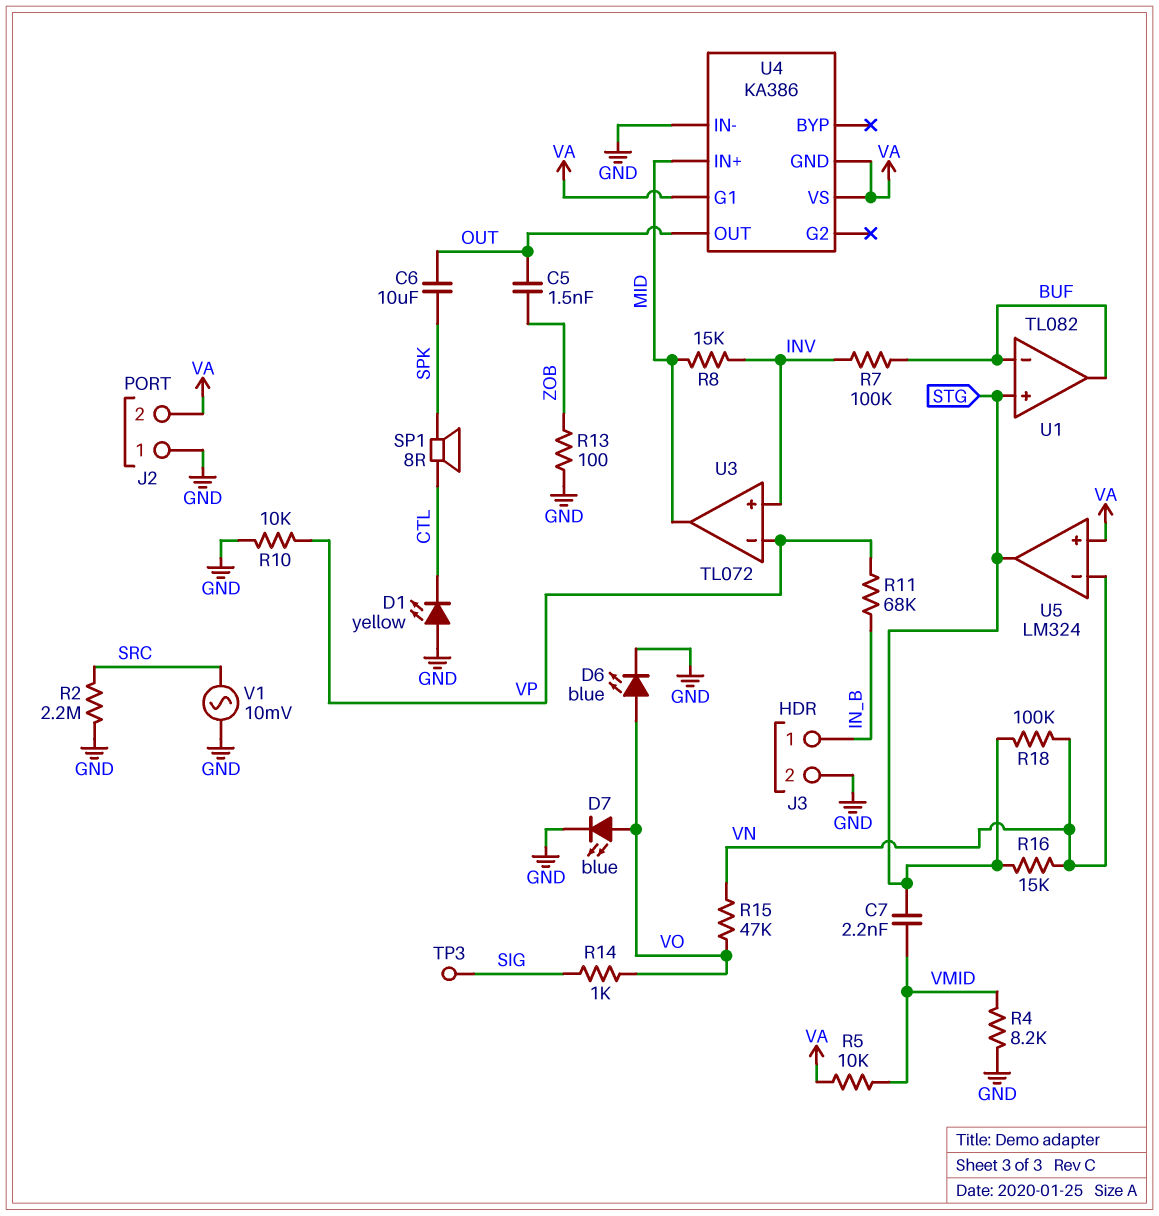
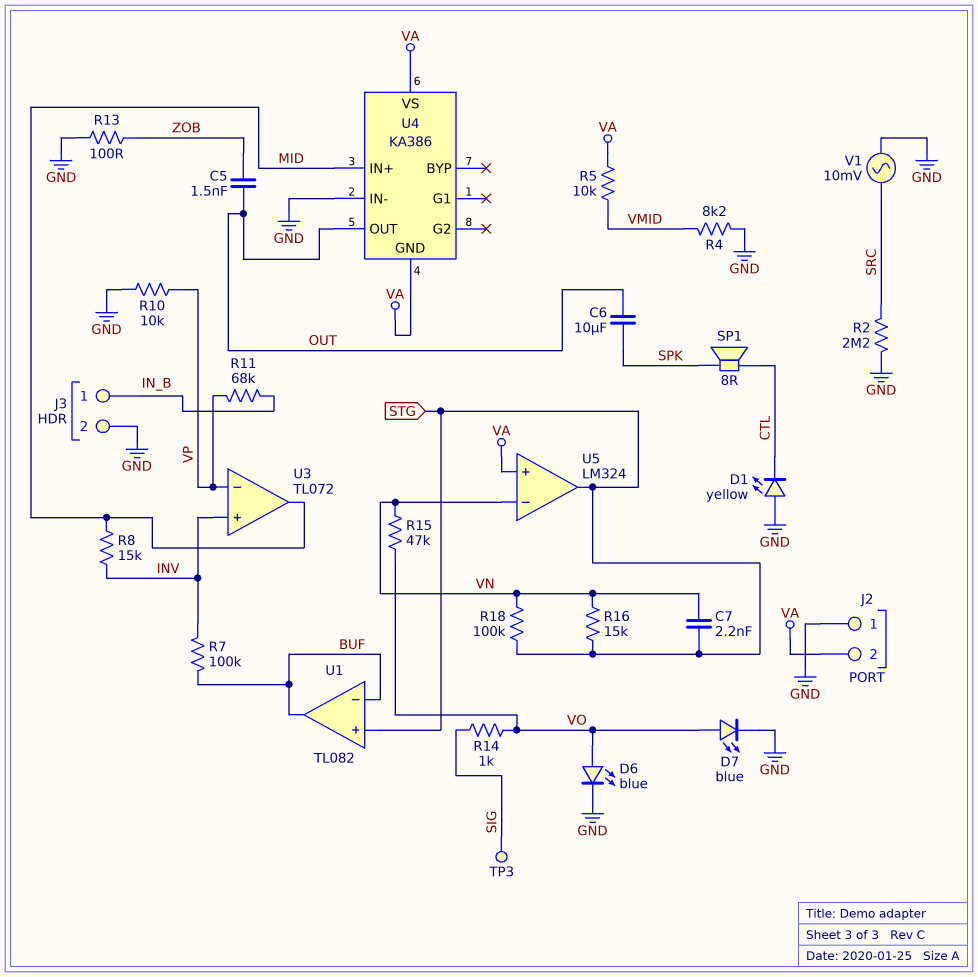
C7: 2.2nF (STG, VMID) -> 2.2nF (STG, VN)
U4 pin G1: VA -> none

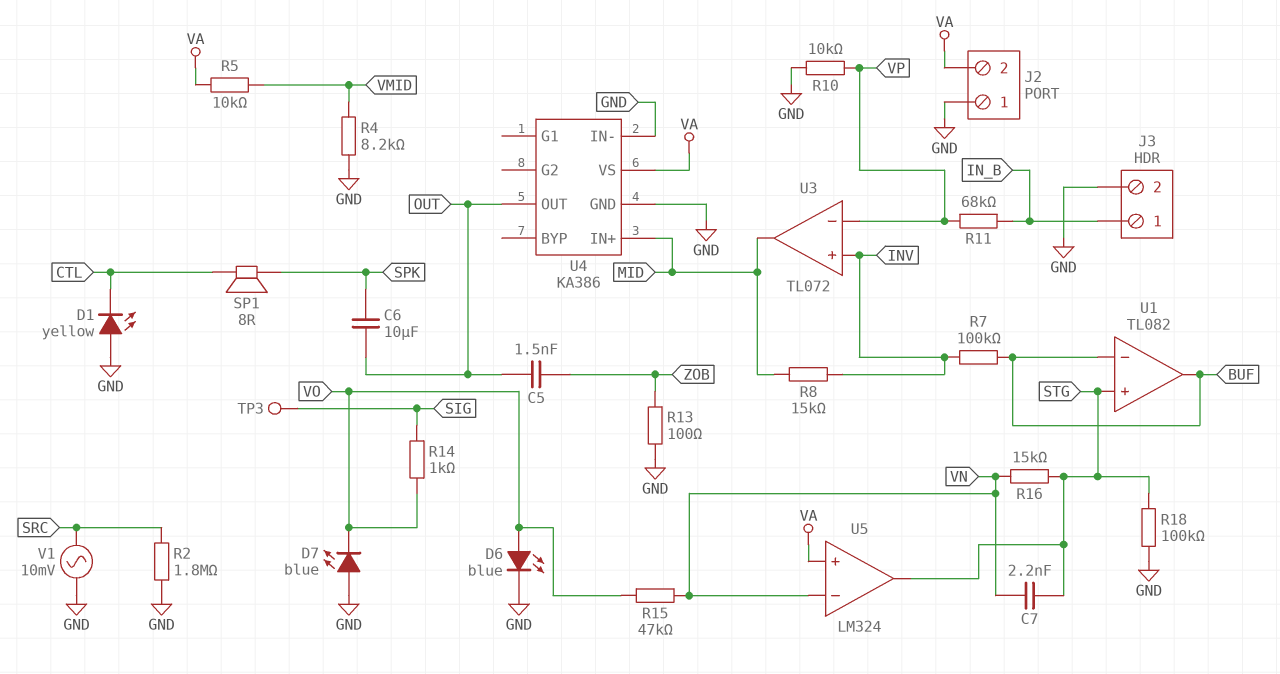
D7: LED blue (A VO, K GND) -> LED blue (A GND, K VO)
R2: 2.2M (GND, SRC) -> 1.8M (GND, SRC)
R18: 100k (STG, VN) -> 100k (GND, STG)
U4 pin GND: VA -> GND

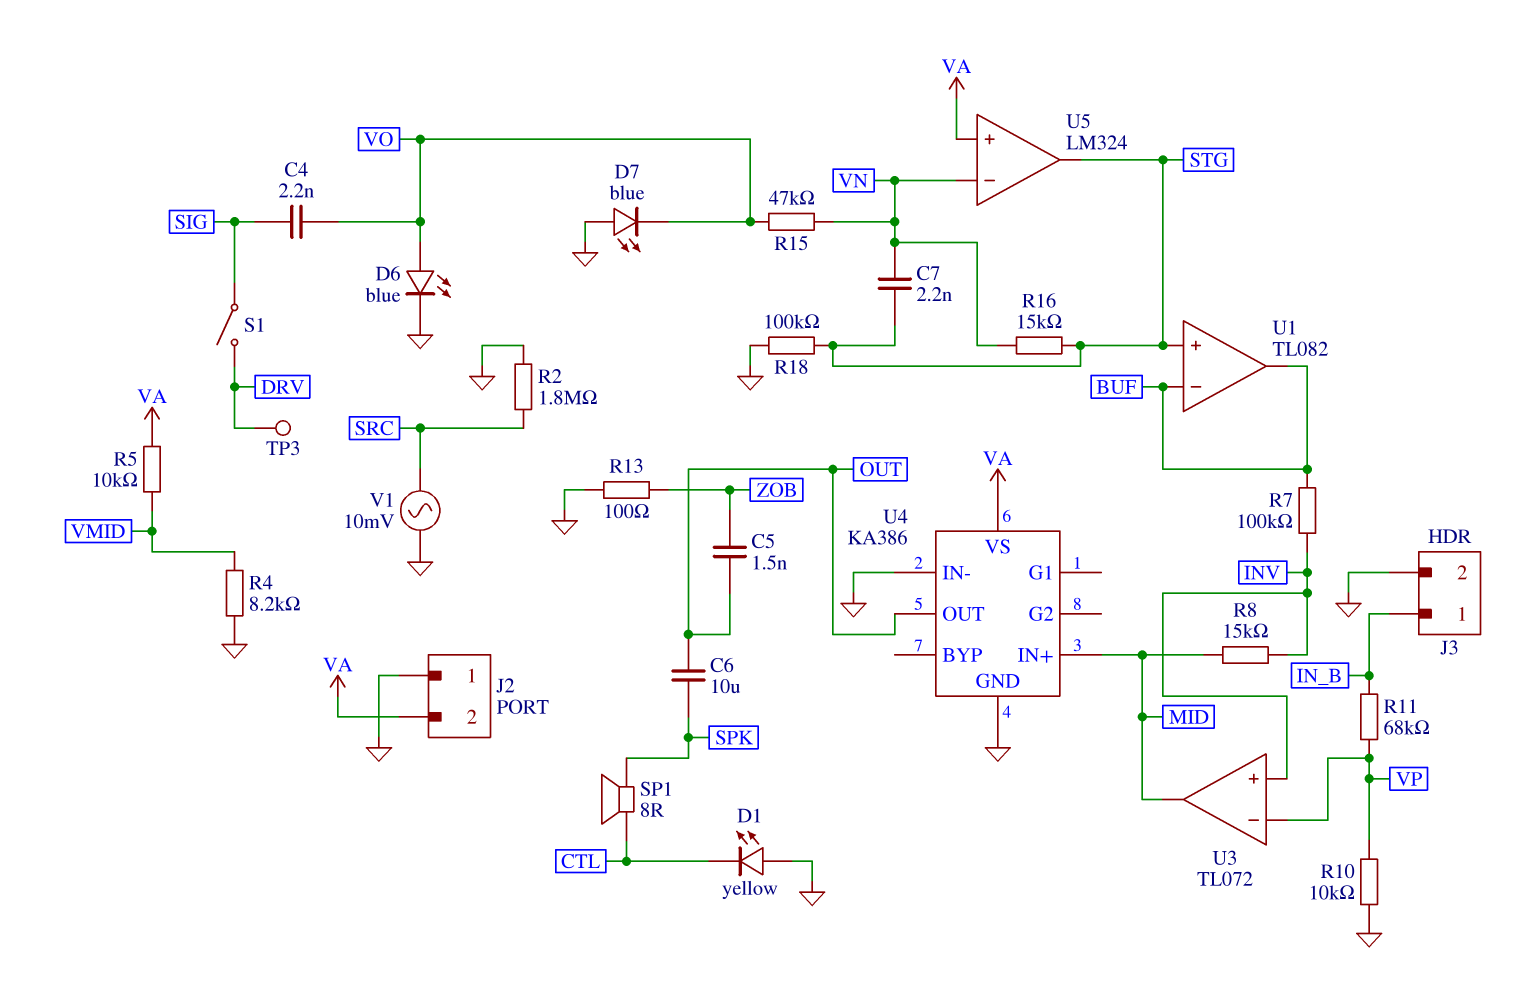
C4: none -> 2.2nF (SIG, VO)
R14: 1k (SIG, VO) -> none
S1: none -> switch (DRV, SIG)
TP3: test point (SIG) -> test point (DRV)

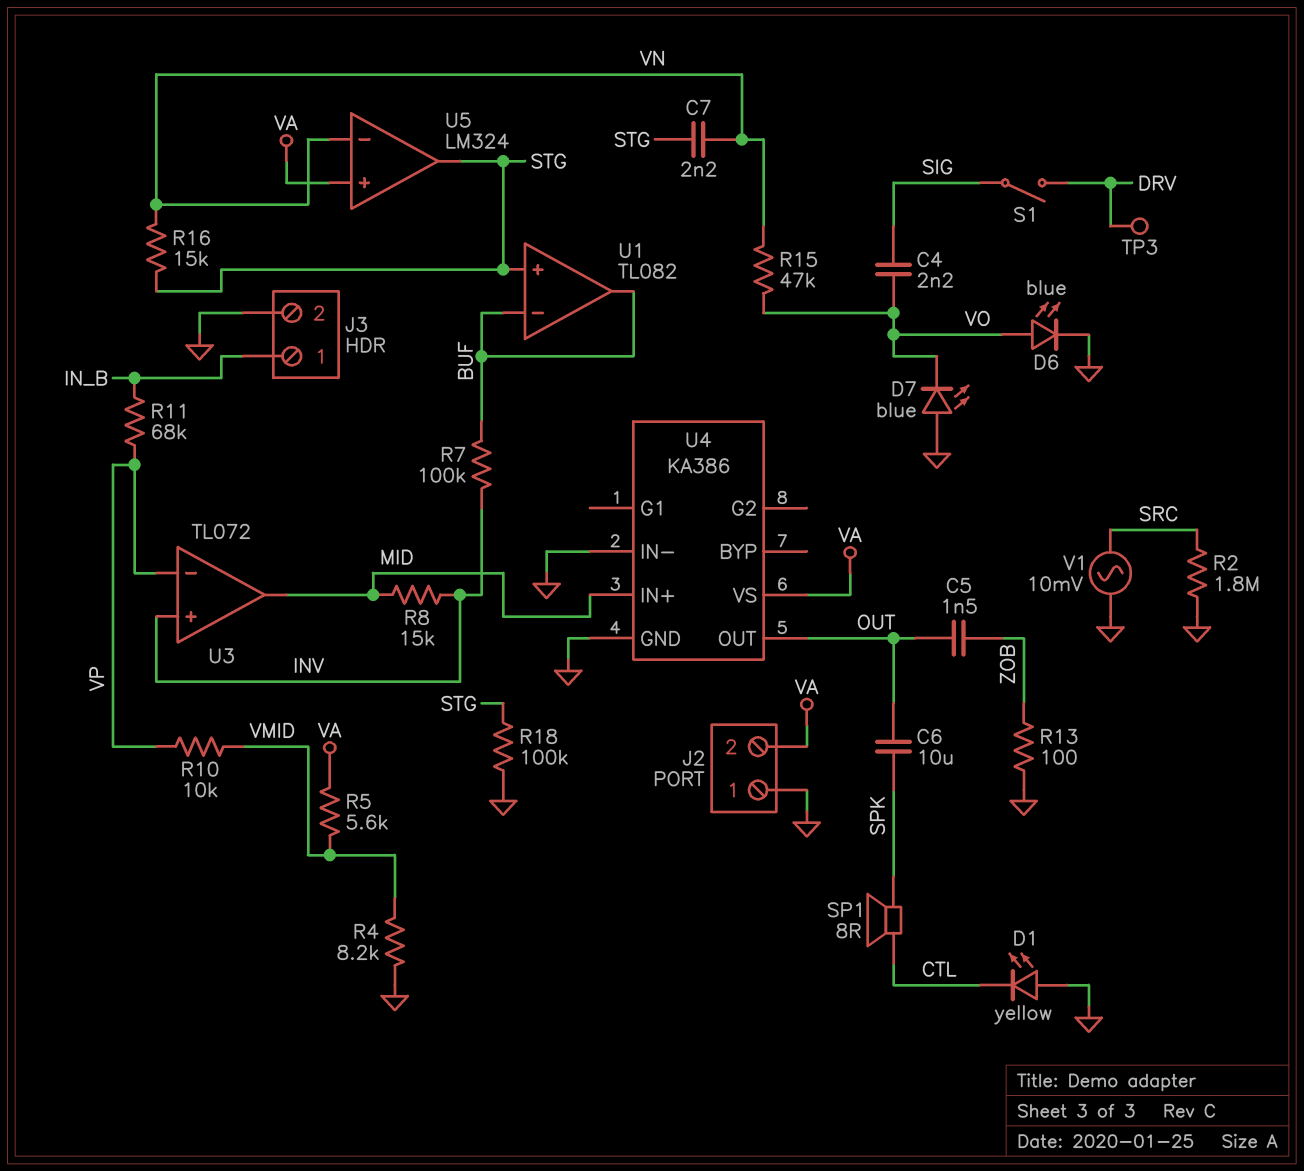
R5: 10k (VA, VMID) -> 5.6k (VA, VMID)
R10: 10k (GND, VP) -> 10k (VMID, VP)

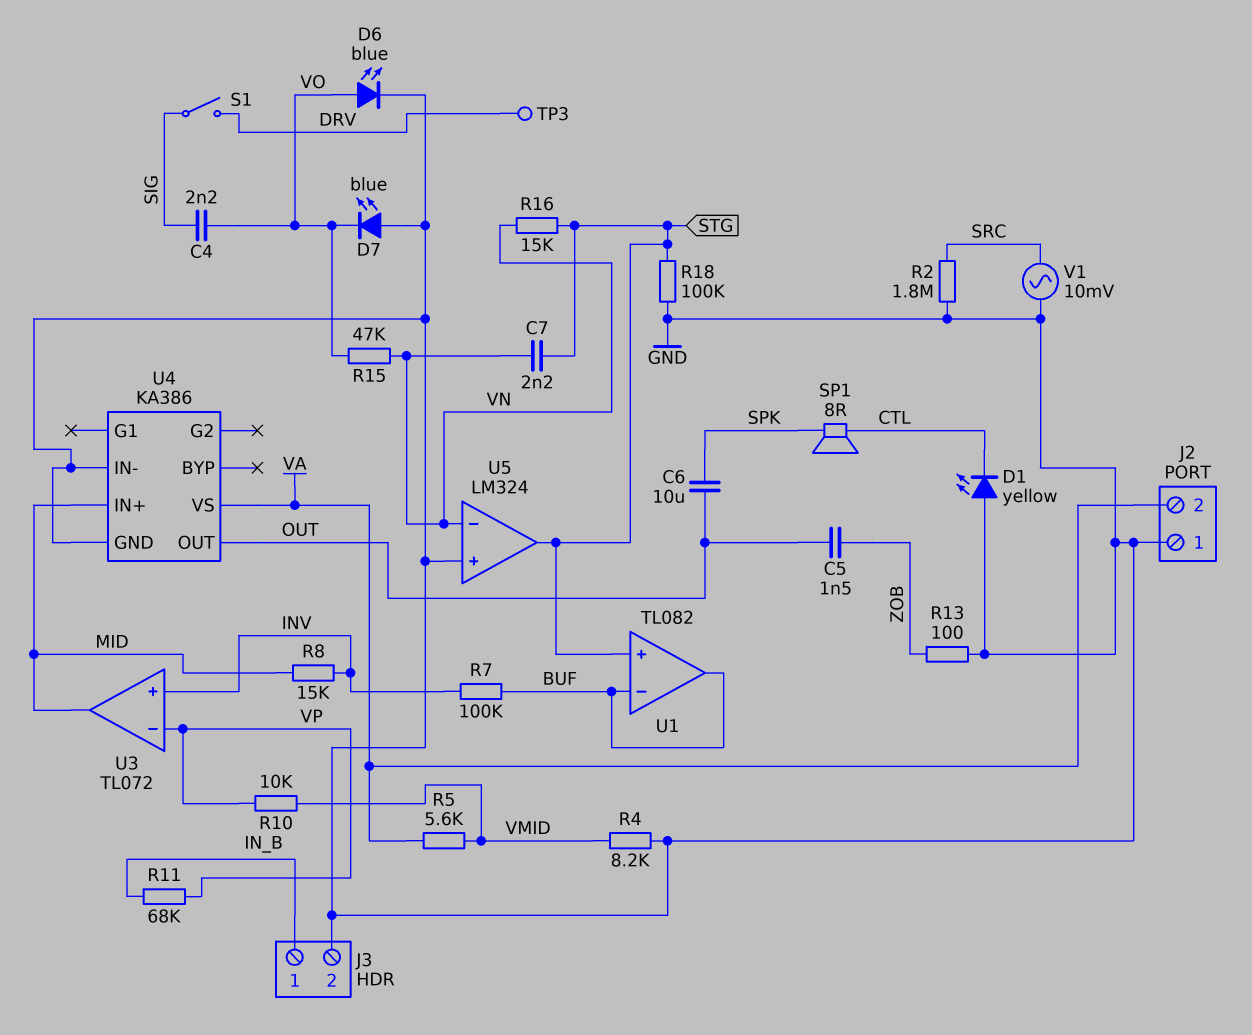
U5 pin in+: VA -> GND

